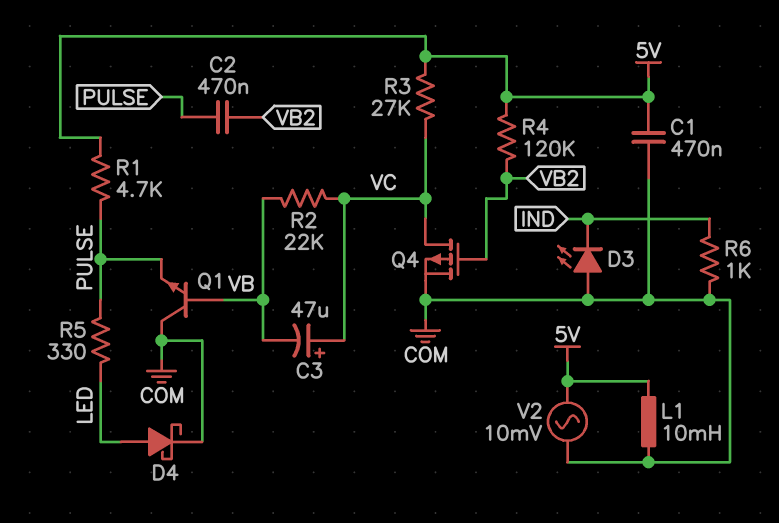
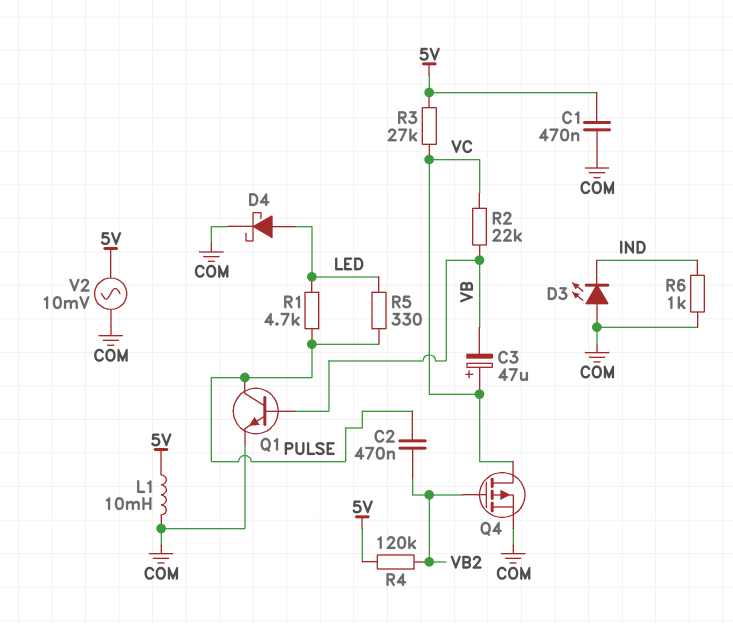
Q1: NPN (B VB, C COM, E PULSE) -> NPN (B VB, C PULSE, E COM)
R1: 4.7k (5V, PULSE) -> 4.7k (LED, PULSE)

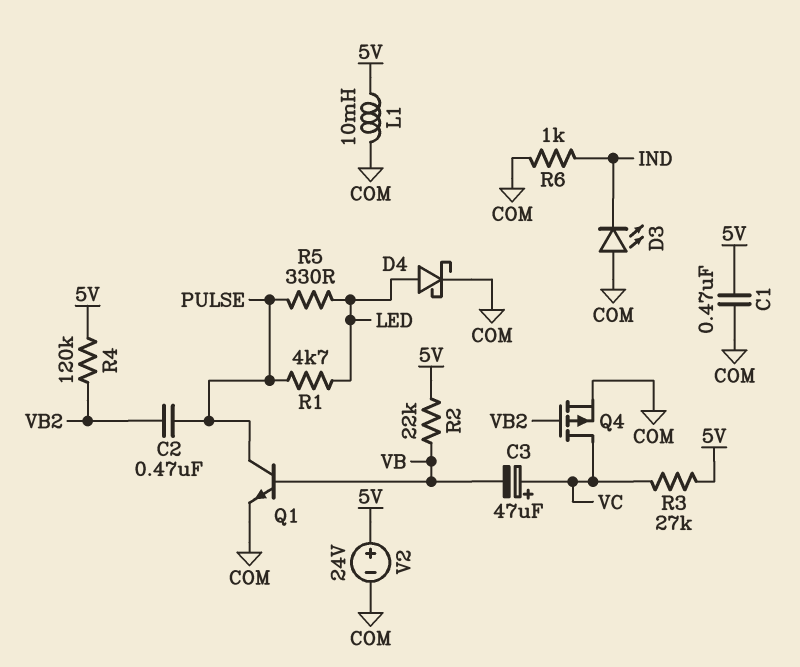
R2: 22k (VB, VC) -> 22k (5V, VB)
V2: AC 10mV (5V, COM) -> 24V (plus 5V, minus COM)

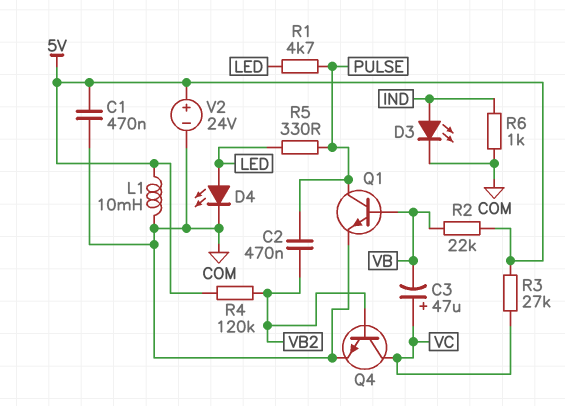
D3: LED (A COM, K IND) -> LED (A IND, K COM)
D4: schottky (A LED, K COM) -> LED (A LED, K COM)
Q4: PMOS (G VB2, D VC, S COM) -> NPN (B VB2, C VC, E COM)

